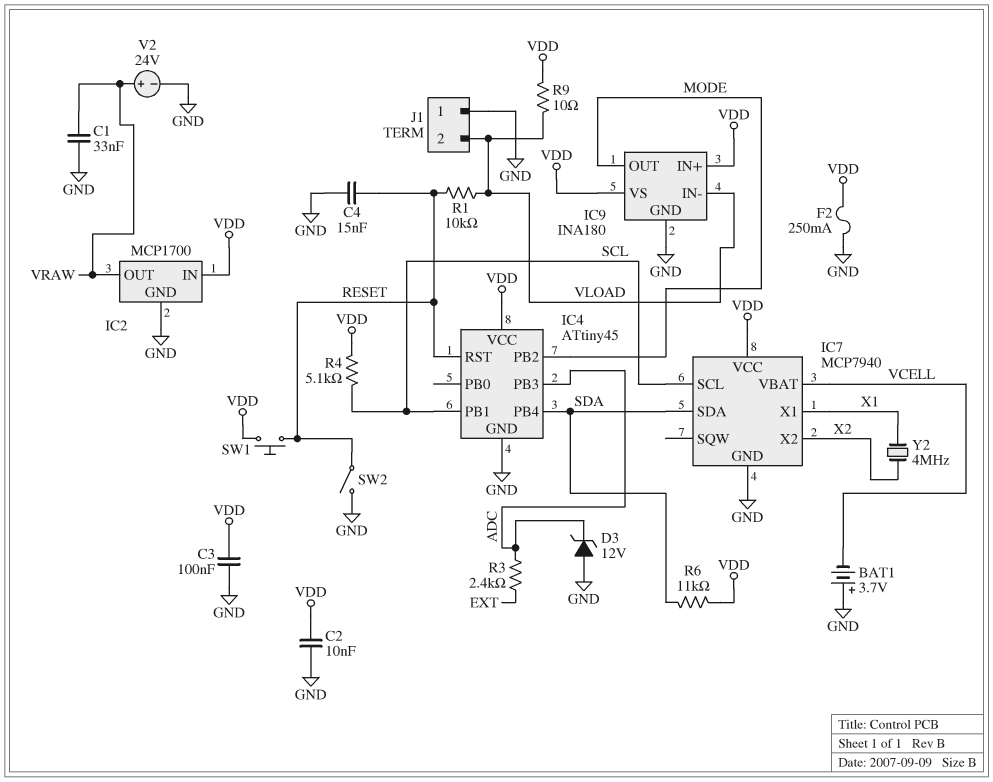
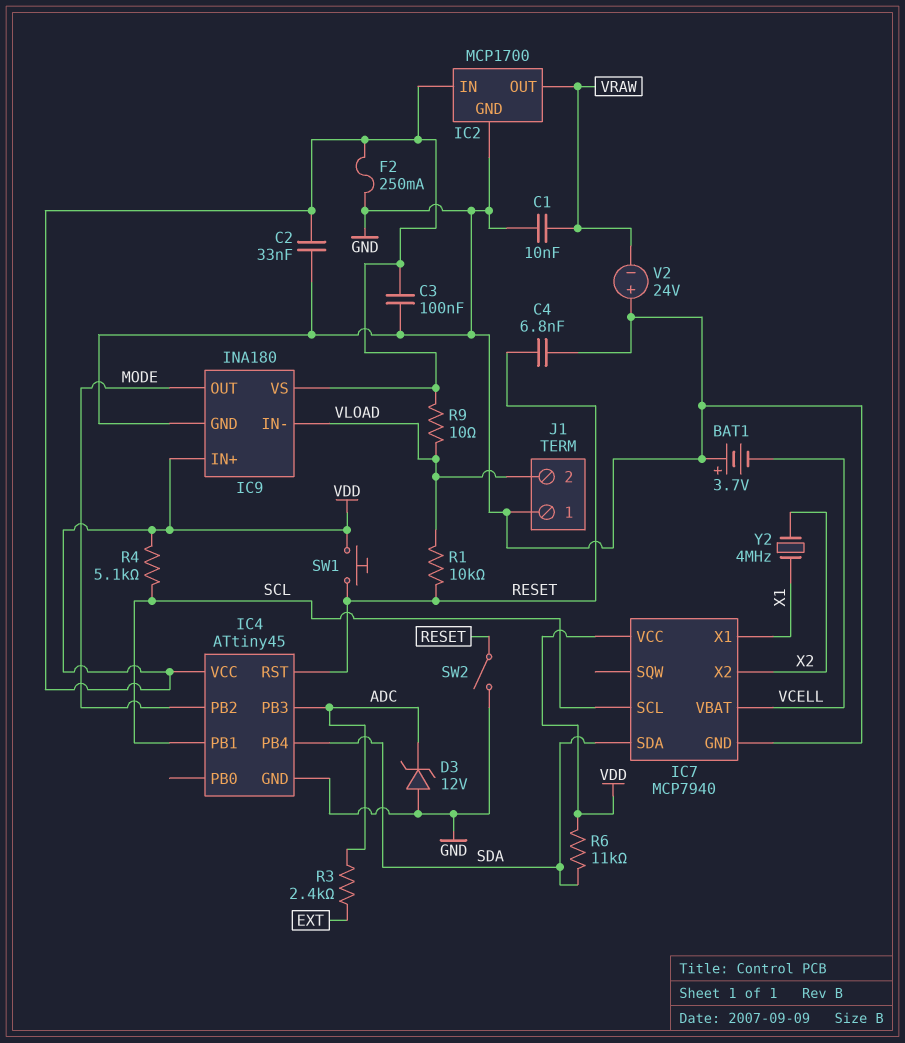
C1: 33nF (GND, VRAW) -> 10nF (GND, VRAW)
C2: 10nF (GND, VDD) -> 33nF (GND, VDD)
C4: 15nF (GND, RESET) -> 6.8nF (GND, RESET)
V2: 24V (plus VRAW, minus GND) -> 24V (plus GND, minus VRAW)

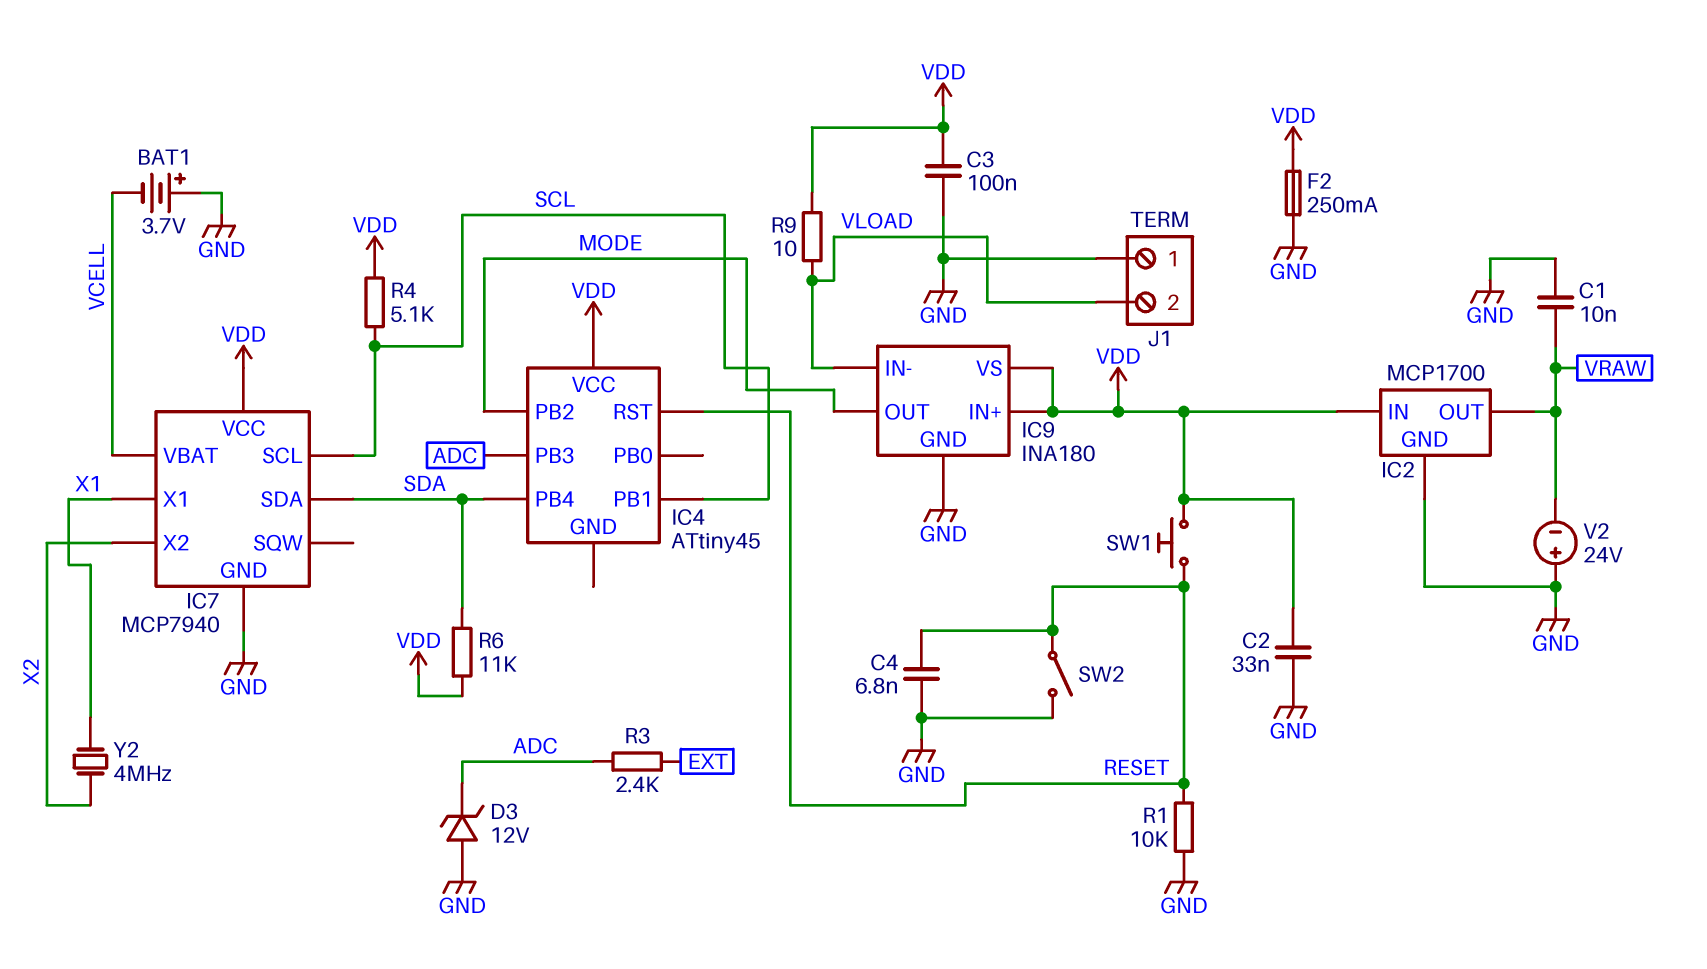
IC4 pin GND: GND -> none
R1: 10k (RESET, VLOAD) -> 10k (GND, RESET)

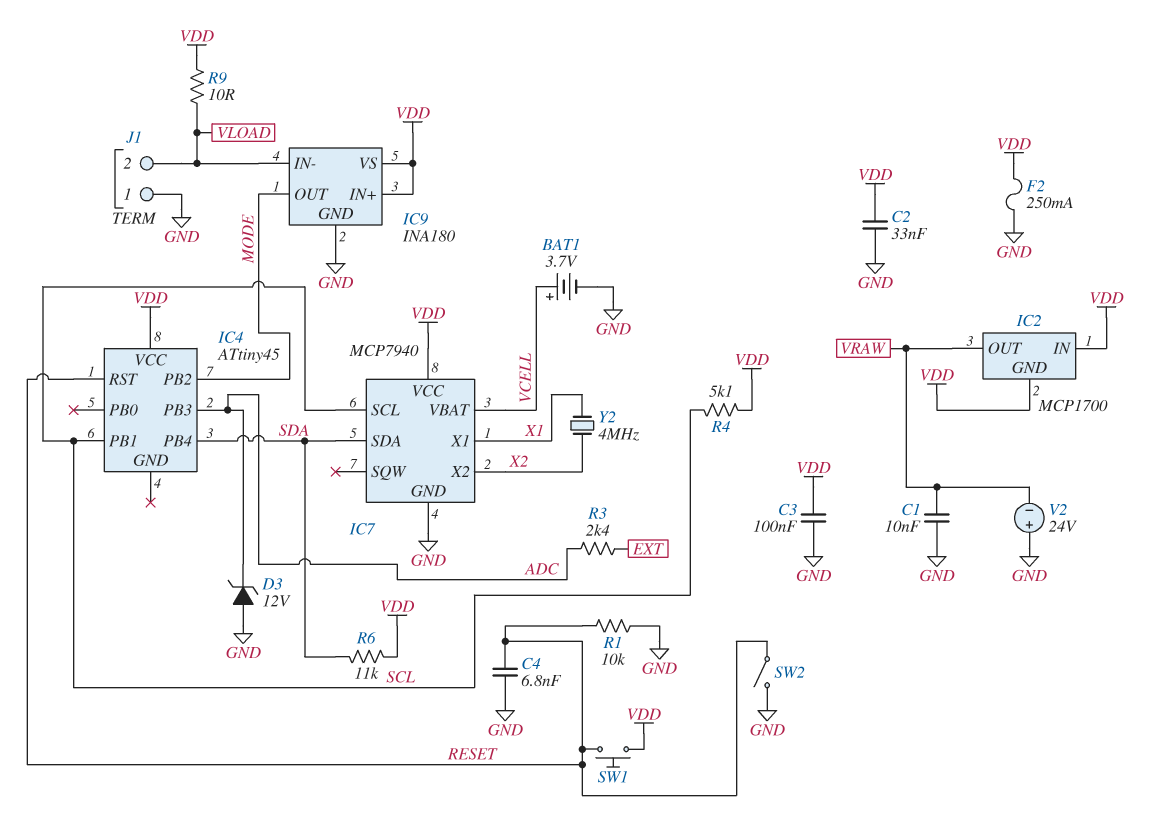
BAT1: 3.7V (plus GND, minus VCELL) -> 3.7V (plus VCELL, minus GND)
IC2 pin GND: GND -> VDD

